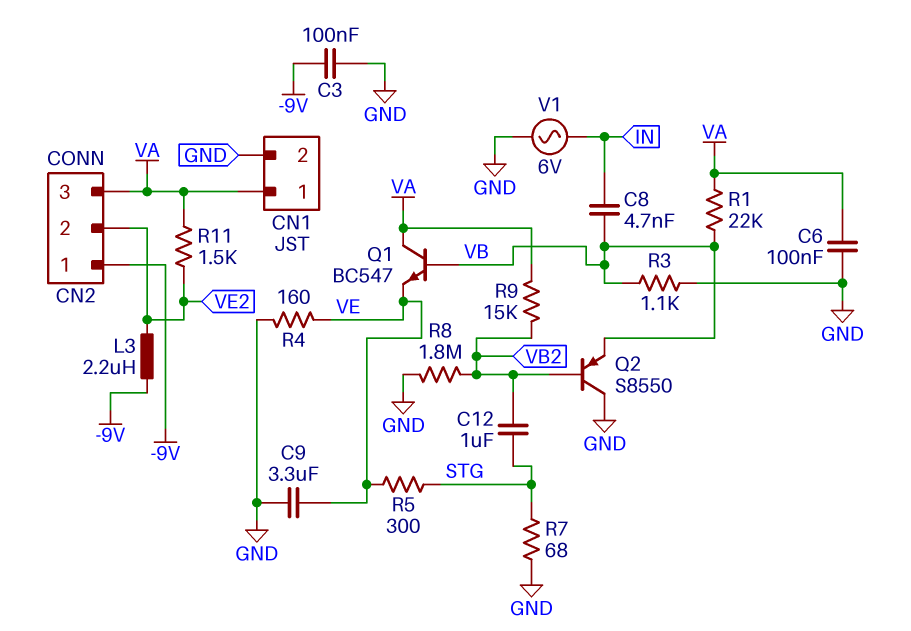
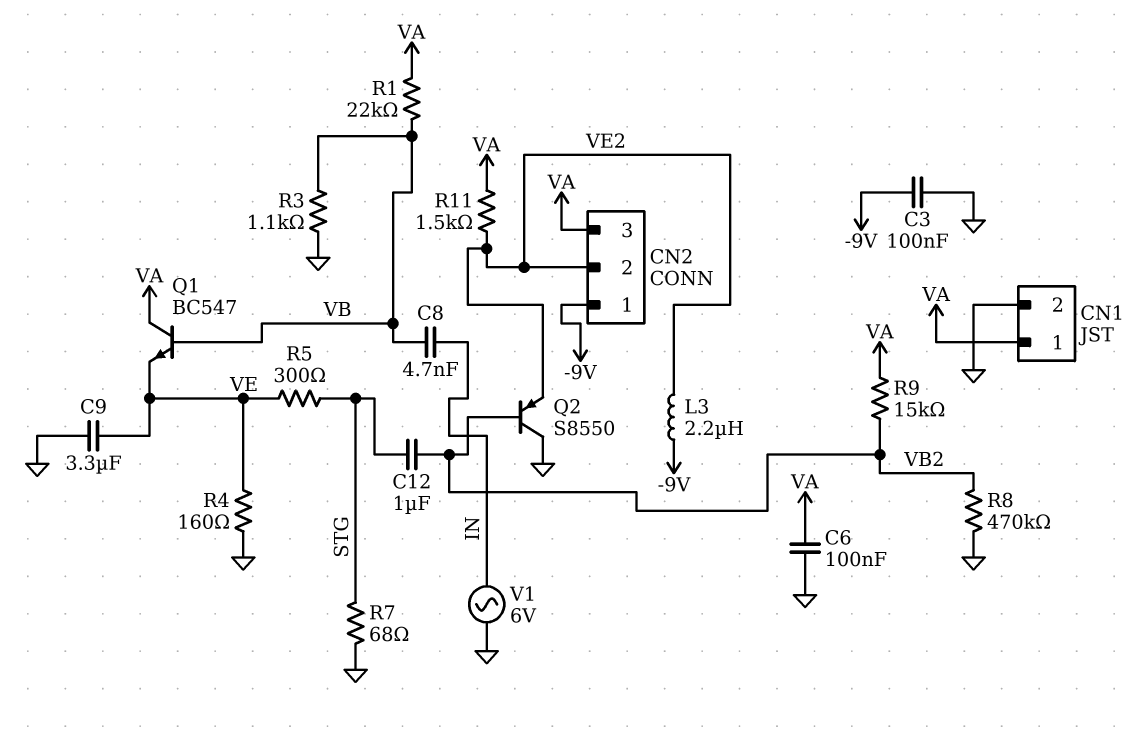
Q2: PNP S8550 (B VB2, C GND, E VB) -> PNP S8550 (B VB2, C GND, E VE2)
R8: 1.8M (GND, VB2) -> 470k (GND, VB2)

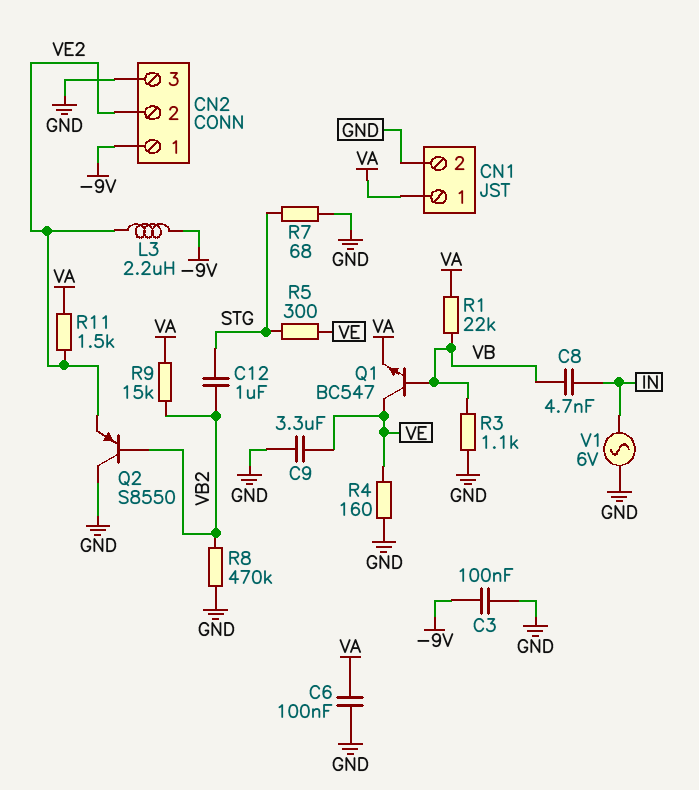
CN2 pin 3: VA -> GND
Q1: NPN BC547 (B VB, C VA, E VE) -> NPN BC547 (B VB, C VE, E VA)

